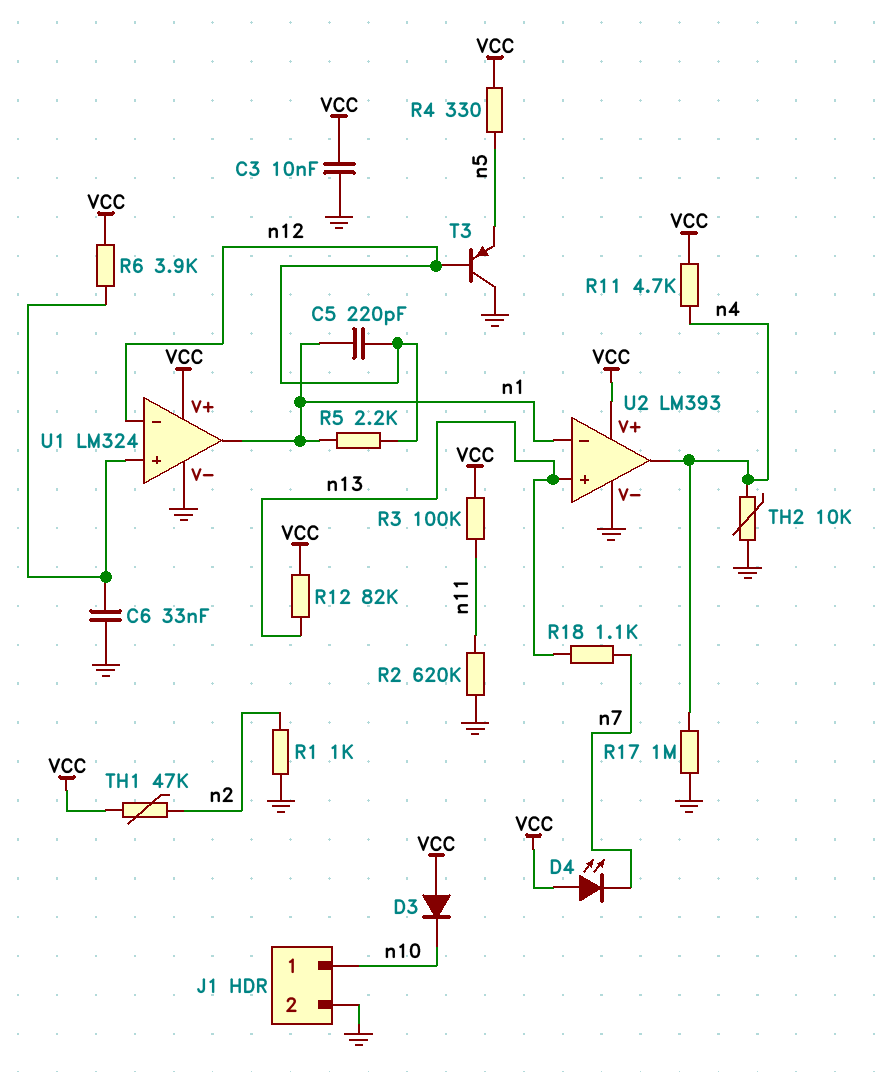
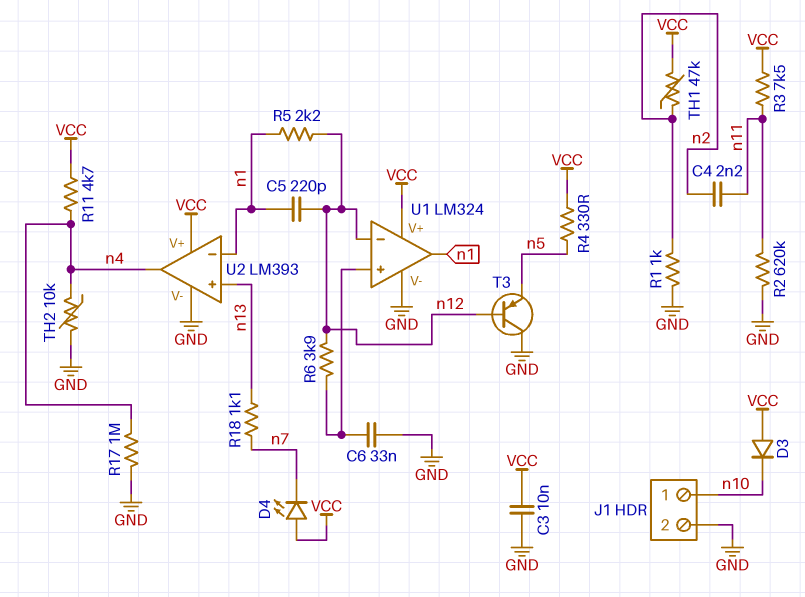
C4: none -> 2.2nF (n2, n11)
R3: 100k (VCC, n11) -> 7.5k (VCC, n11)
R6: 3.9k (U1/in+, VCC) -> 3.9k (U1/in+, n12)
R12: 82k (VCC, n13) -> none

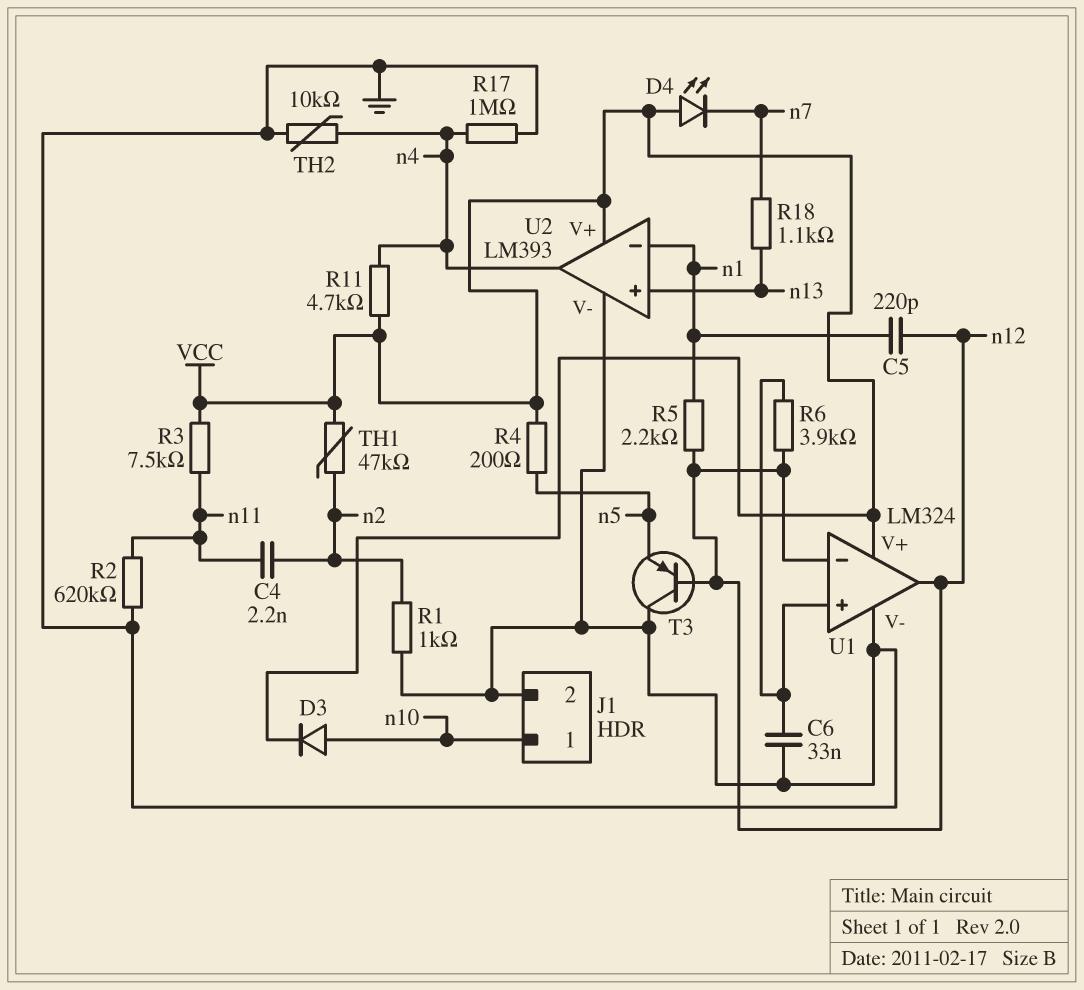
C3: 10nF (GND, VCC) -> none
D3: diode (A VCC, K n10) -> diode (A n10, K VCC)
R4: 330 (VCC, n5) -> 200 (VCC, n5)
U1 pin out: n1 -> n12

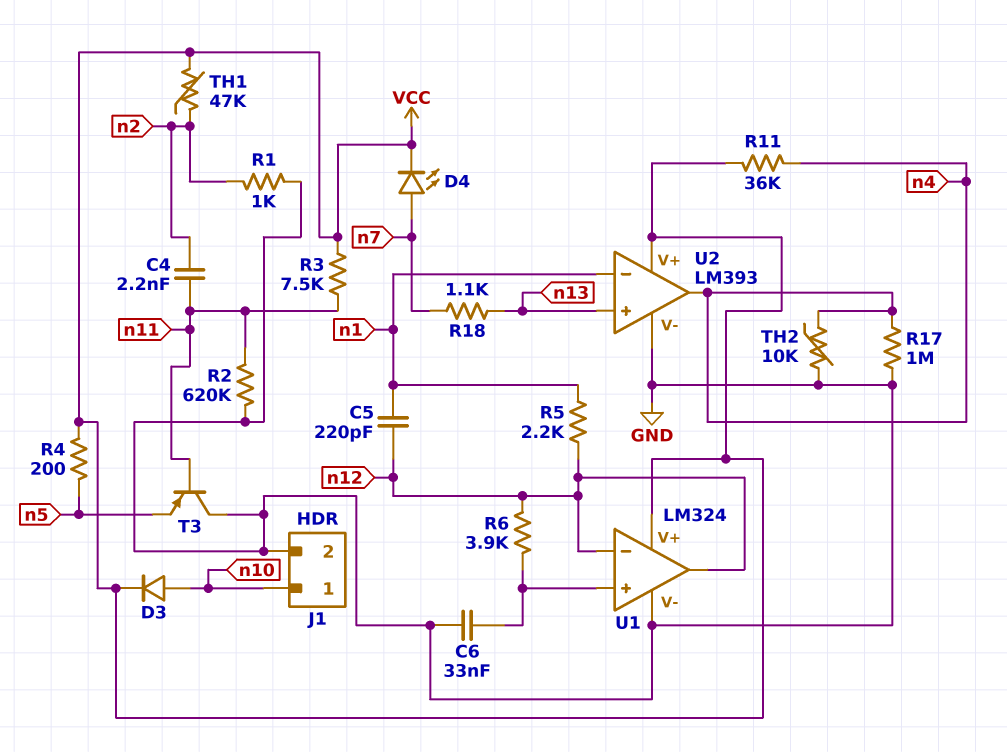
D4: LED (A VCC, K n7) -> LED (A n7, K VCC)
R11: 4.7k (VCC, n4) -> 36k (VCC, n4)
T3: PNP (B n12, C GND, E n5) -> PNP (B n11, C GND, E n5)

